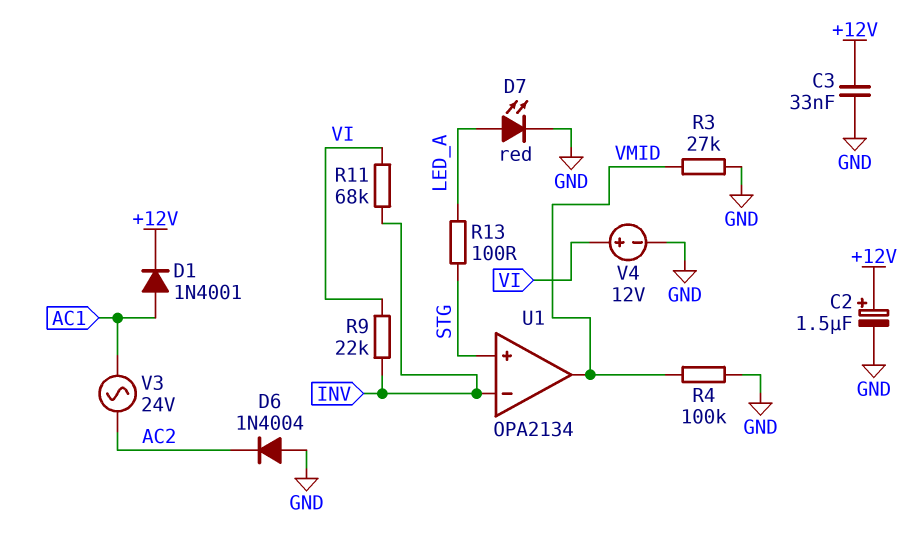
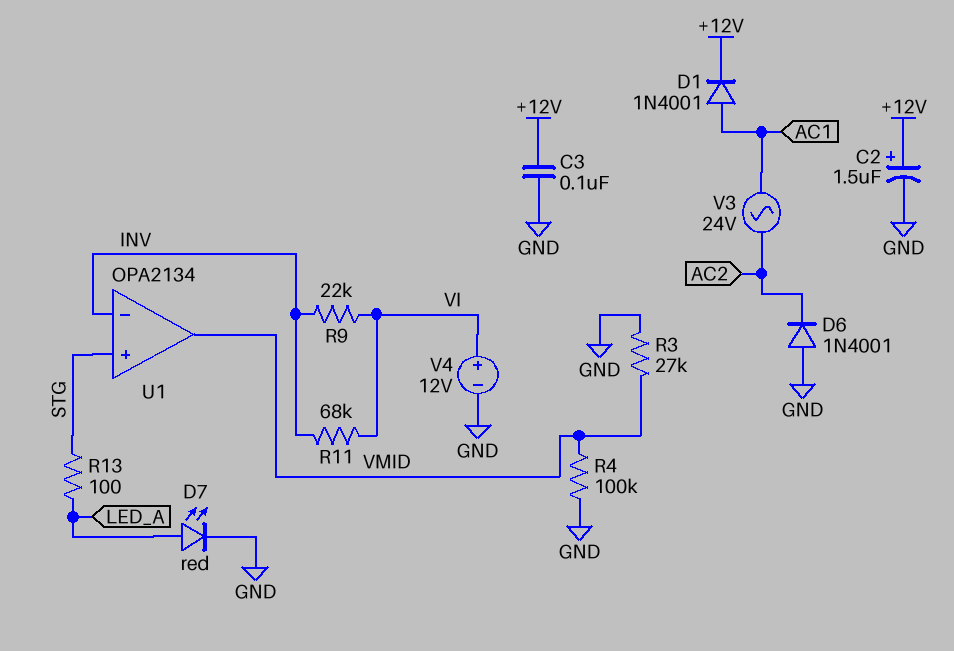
C3: 33nF (+12V, GND) -> 100nF (+12V, GND)
D6: diode 1N4004 (A GND, K AC2) -> diode 1N4001 (A GND, K AC2)

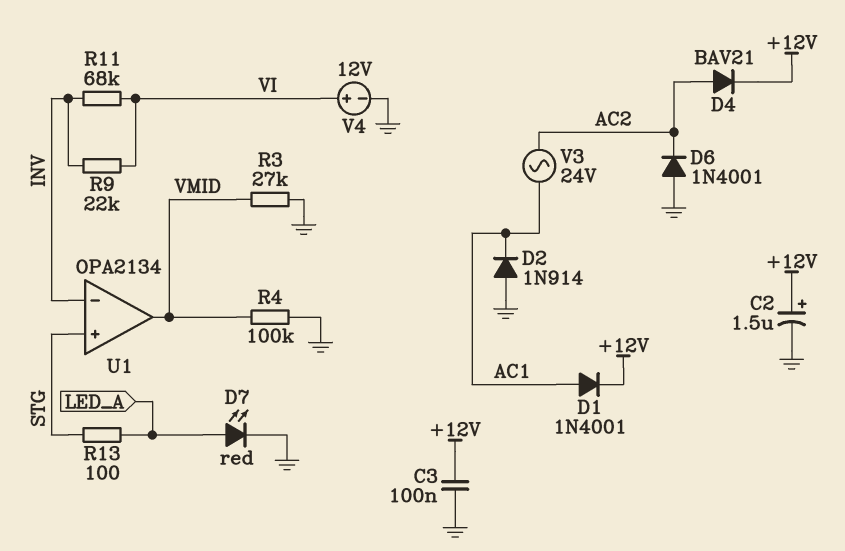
D2: none -> diode 1N914 (A GND, K AC1)
D4: none -> diode BAV21 (A AC2, K +12V)

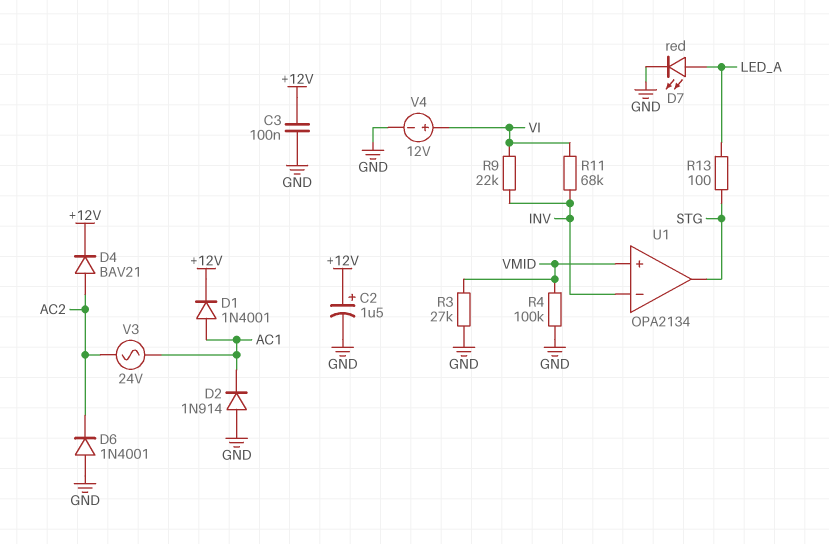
U1 pin in+: STG -> VMID
U1 pin out: VMID -> STG

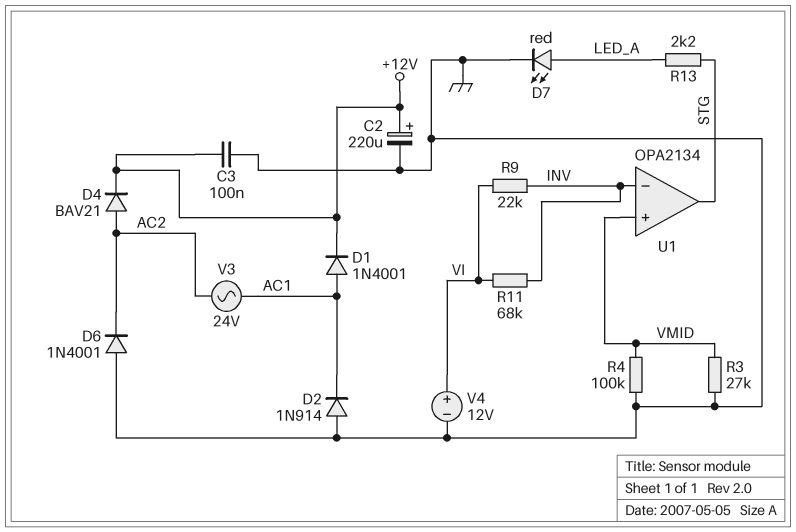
C2: 1.5uF (plus +12V, minus GND) -> 220uF (plus +12V, minus GND)
R13: 100 (LED_A, STG) -> 2.2k (LED_A, STG)

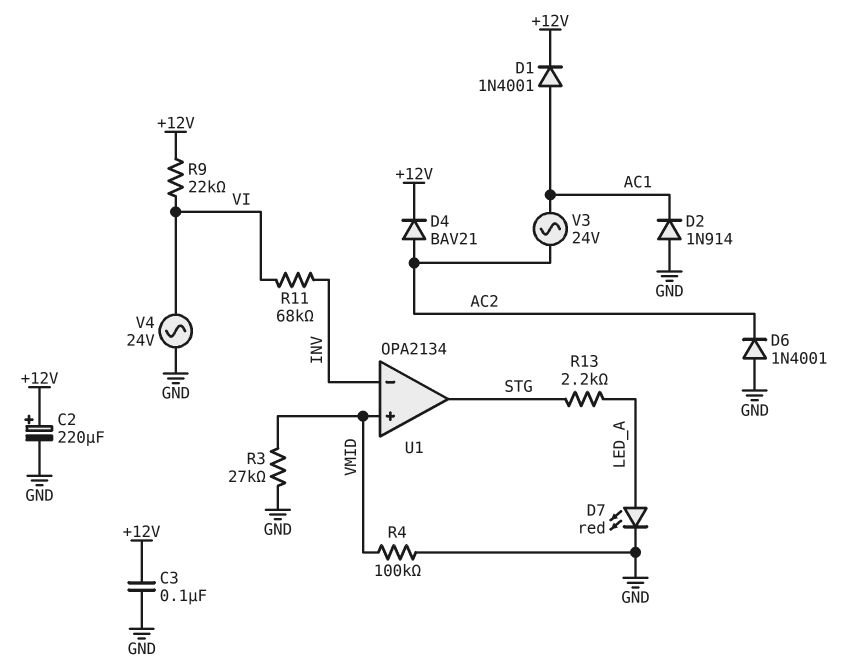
R9: 22k (INV, VI) -> 22k (+12V, VI)
V4: 12V (plus VI, minus GND) -> AC 24V (GND, VI)

